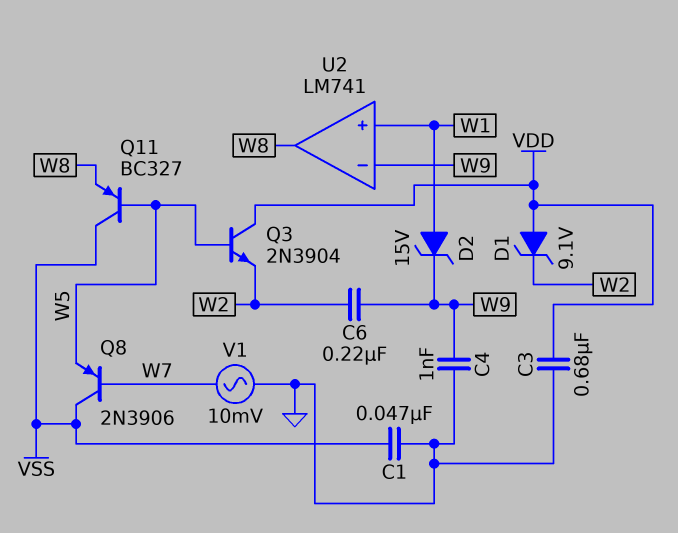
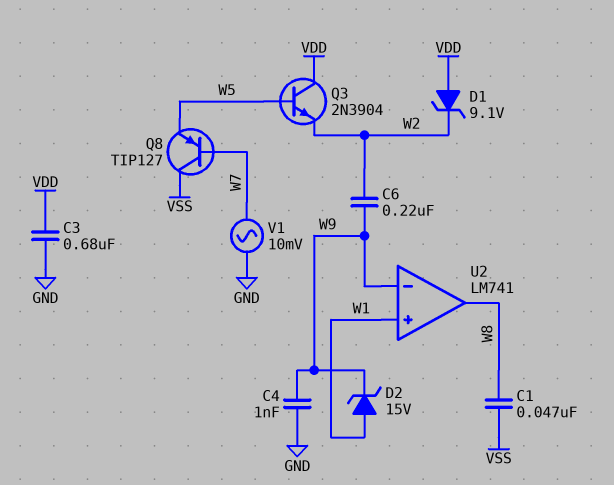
C1: 47nF (GND, VSS) -> 47nF (VSS, W8)
Q8: PNP 2N3906 (B W7, C VSS, E W5) -> PNP TIP127 (B W7, C VSS, E W5)
Q11: PNP BC327 (B W5, C VSS, E W8) -> none

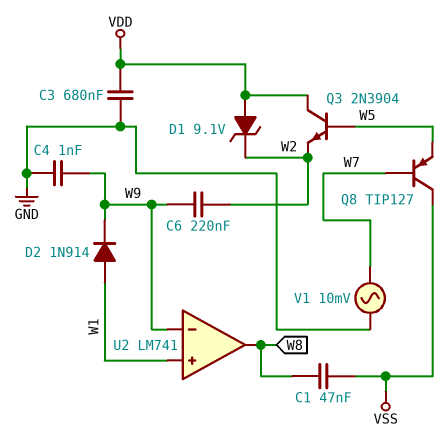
D2: zener 15V (A W1, K W9) -> diode 1N914 (A W1, K W9)

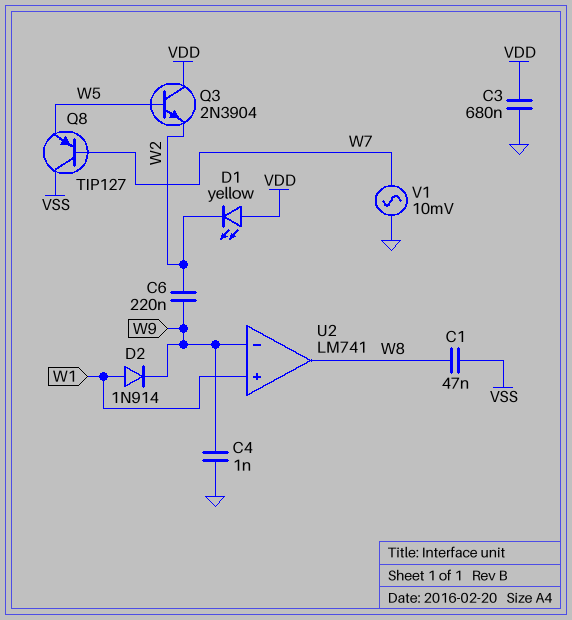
D1: zener 9.1V (A VDD, K W2) -> LED yellow (A VDD, K W2)

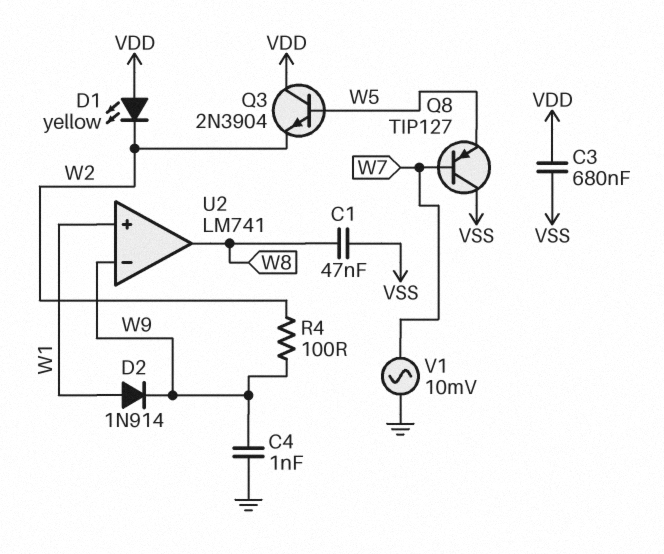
C3: 680nF (GND, VDD) -> 680nF (VDD, VSS)
C6: 220nF (W2, W9) -> none
R4: none -> 100 (W2, W9)

